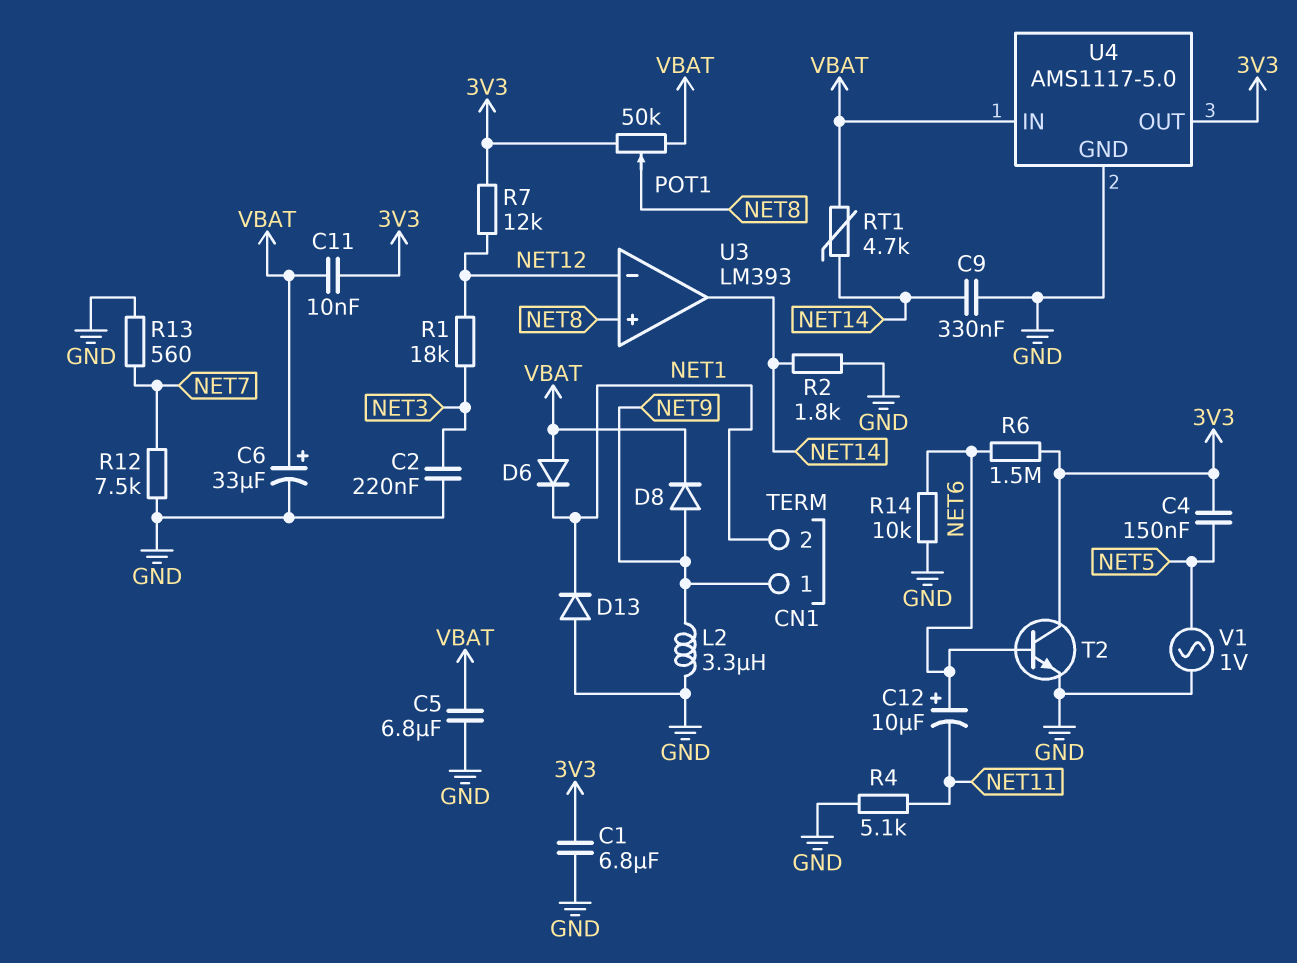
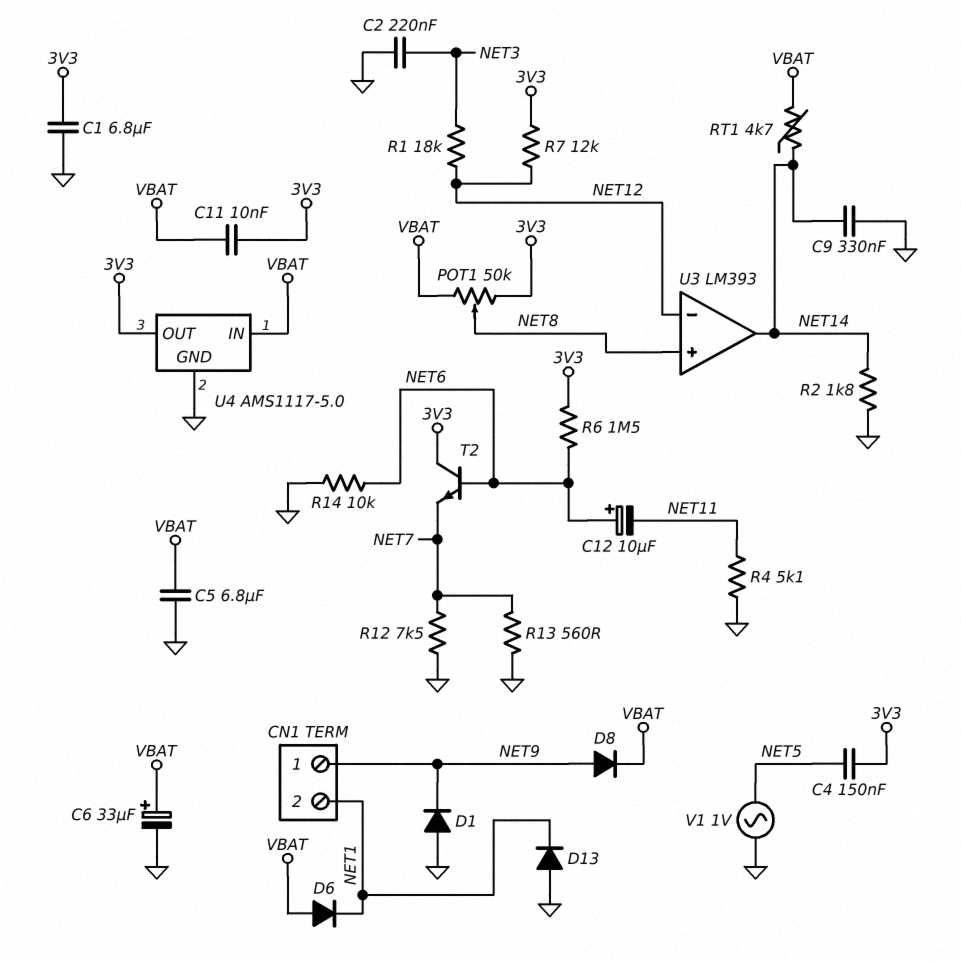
D1: none -> diode (A GND, K NET9)
L2: 3.3uH (GND, NET9) -> none
T2: NPN (B NET6, C 3V3, E GND) -> NPN (B NET6, C 3V3, E NET7)

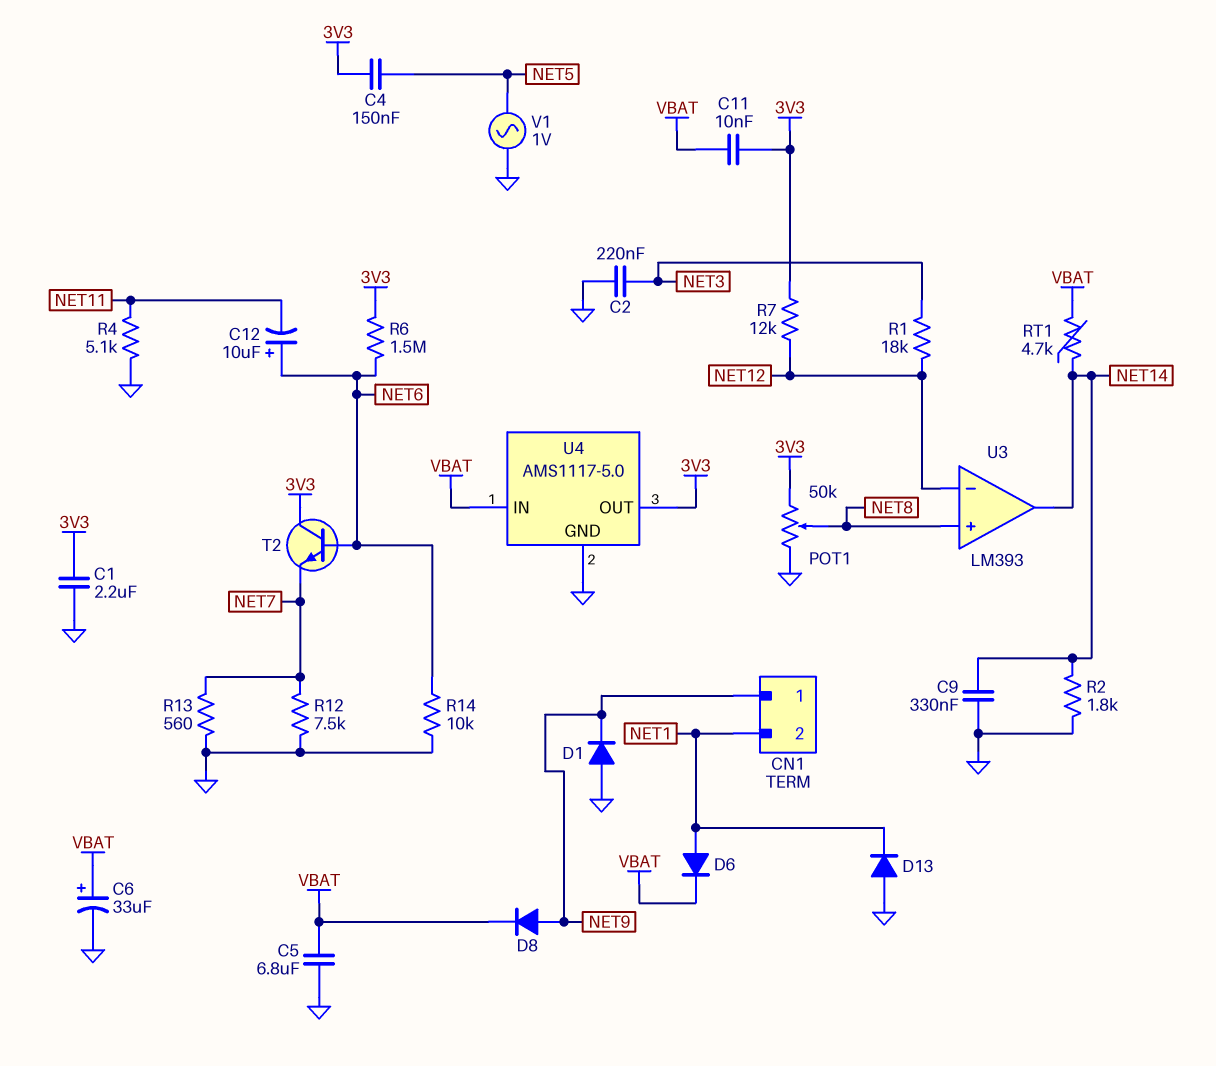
C1: 6.8uF (3V3, GND) -> 2.2uF (3V3, GND)
D6: diode (A VBAT, K NET1) -> diode (A NET1, K VBAT)
POT1: 50k (3V3, VBAT, wiper NET8) -> 50k (3V3, GND, wiper NET8)

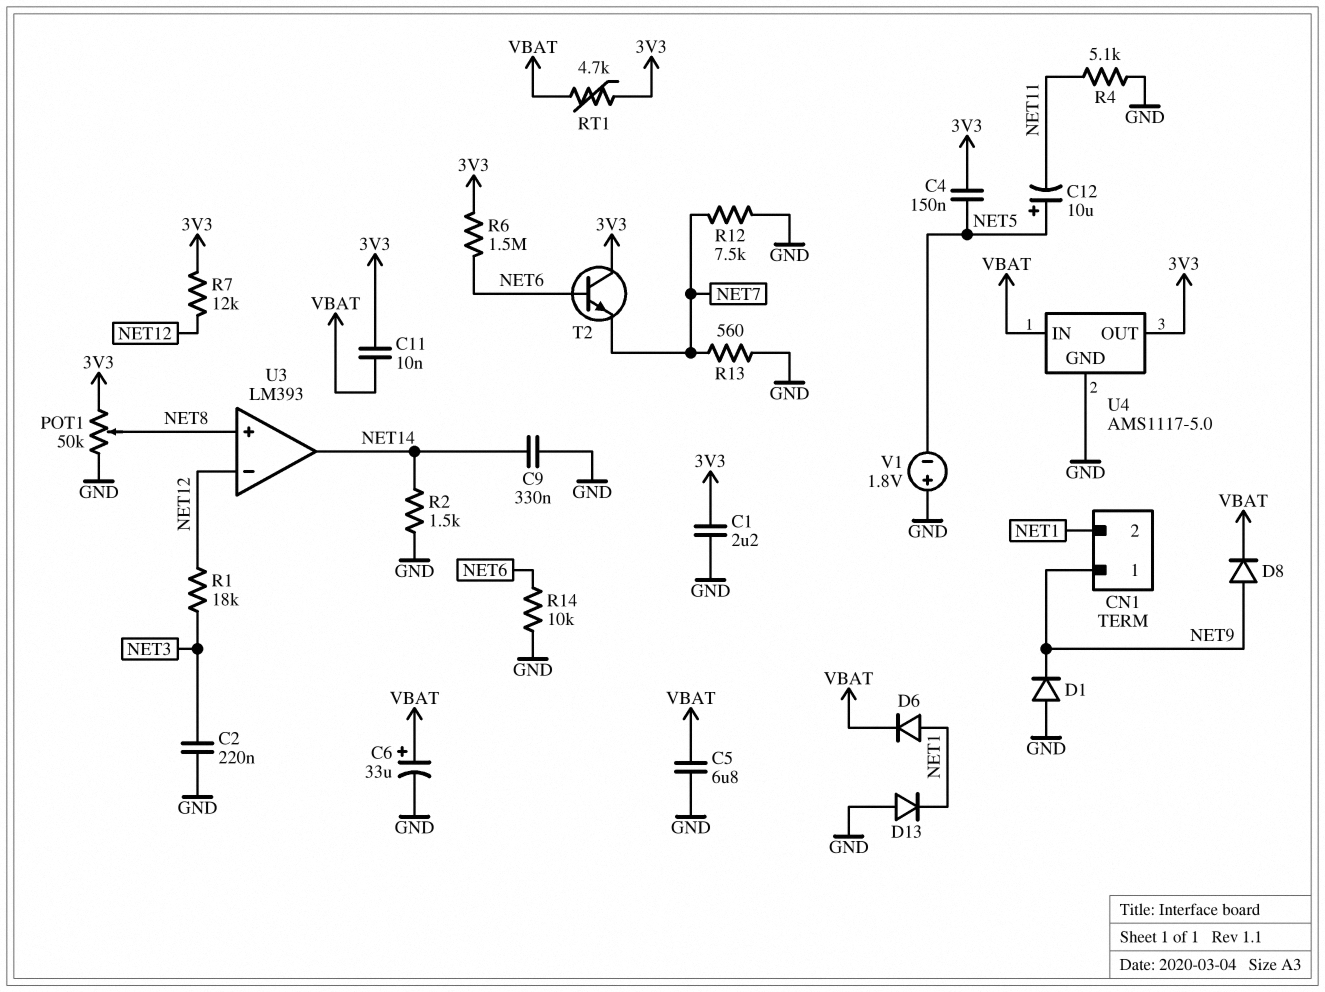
C12: 10uF (plus NET6, minus NET11) -> 10uF (plus NET5, minus NET11)
R2: 1.8k (GND, NET14) -> 1.5k (GND, NET14)
RT1: 4.7k (NET14, VBAT) -> 4.7k (3V3, VBAT)
V1: AC 1V (GND, NET5) -> 1.8V (plus GND, minus NET5)

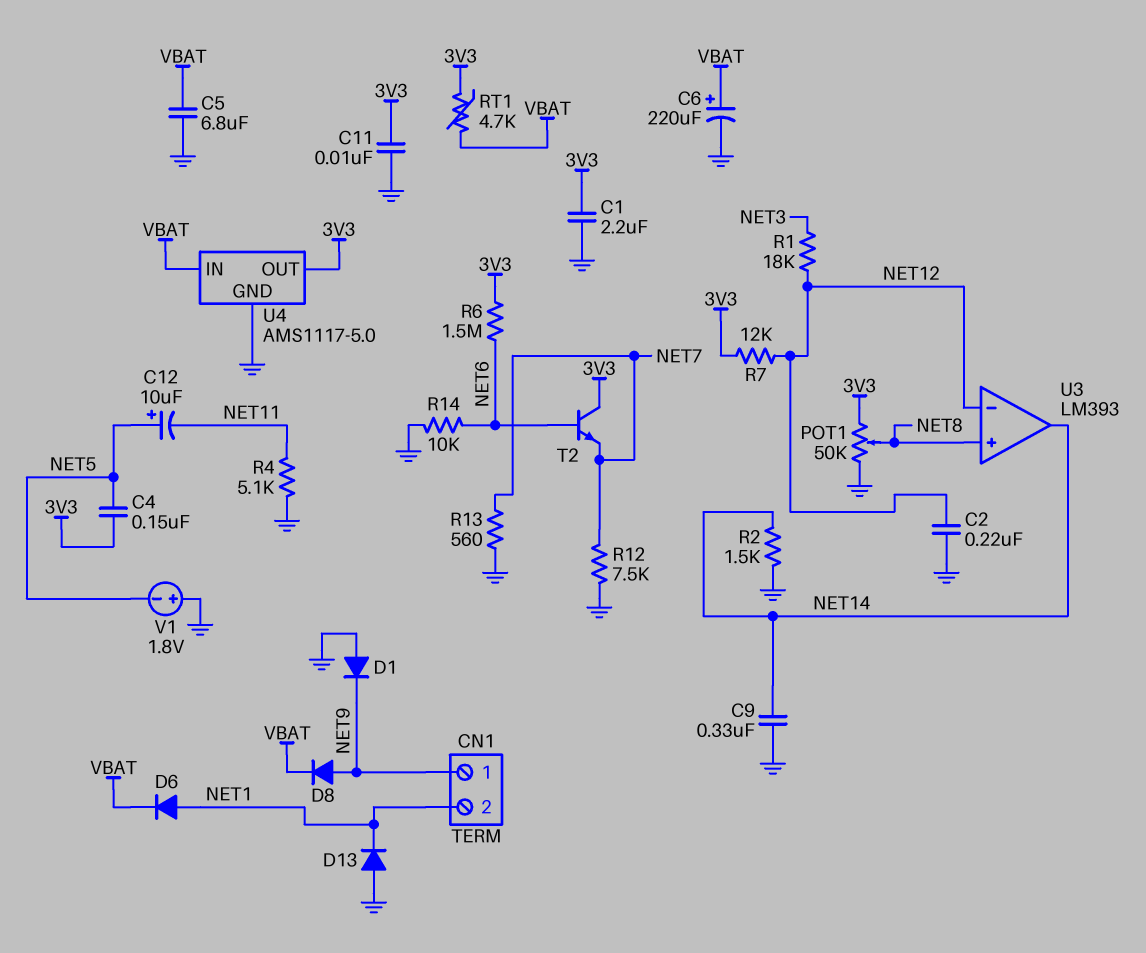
C2: 220nF (GND, NET3) -> 220nF (GND, NET12)
C6: 33uF (plus VBAT, minus GND) -> 220uF (plus VBAT, minus GND)
C11: 10nF (3V3, VBAT) -> 10nF (3V3, GND)

